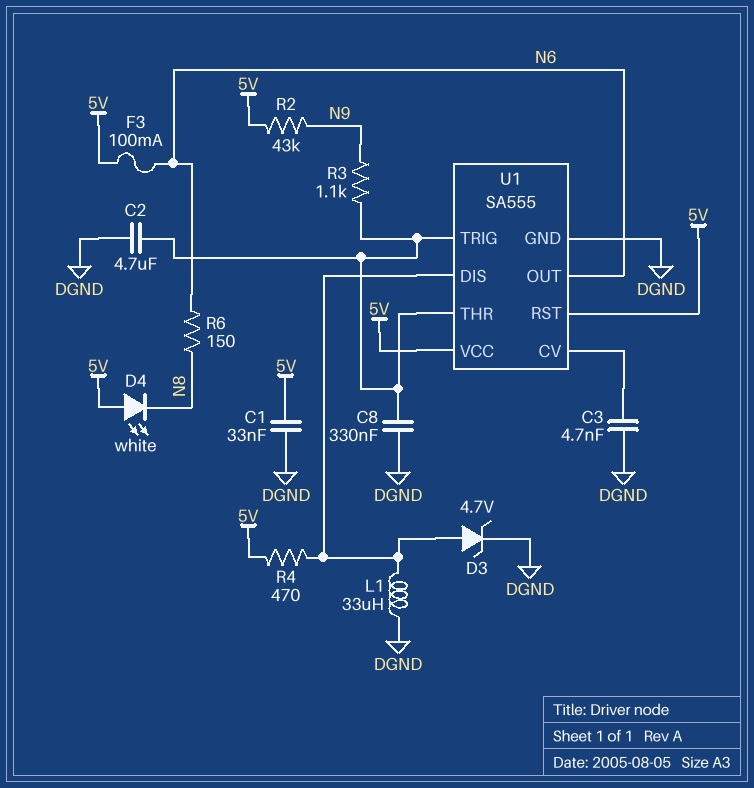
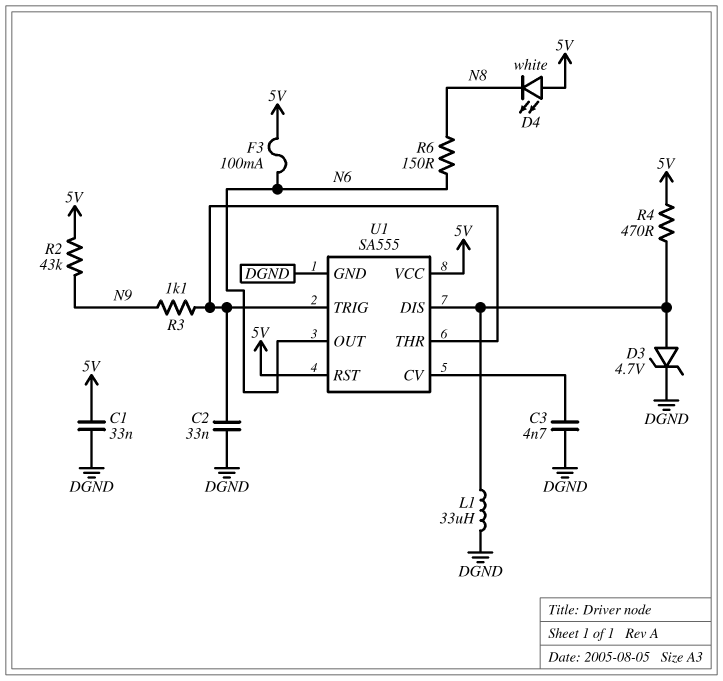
C2: 4.7uF (DGND, U1/THR) -> 33nF (DGND, U1/THR)
C8: 330nF (DGND, U1/THR) -> none

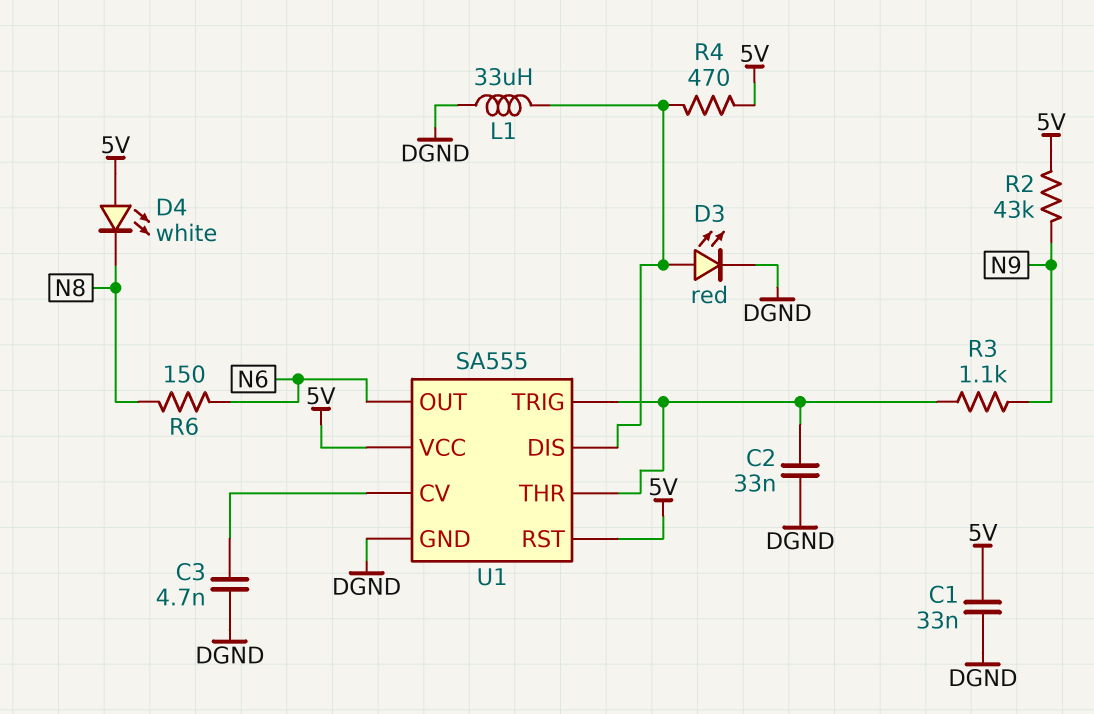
D3: zener 4.7V (A U1/DIS, K DGND) -> LED red (A U1/DIS, K DGND)
F3: 100mA (5V, N6) -> none

